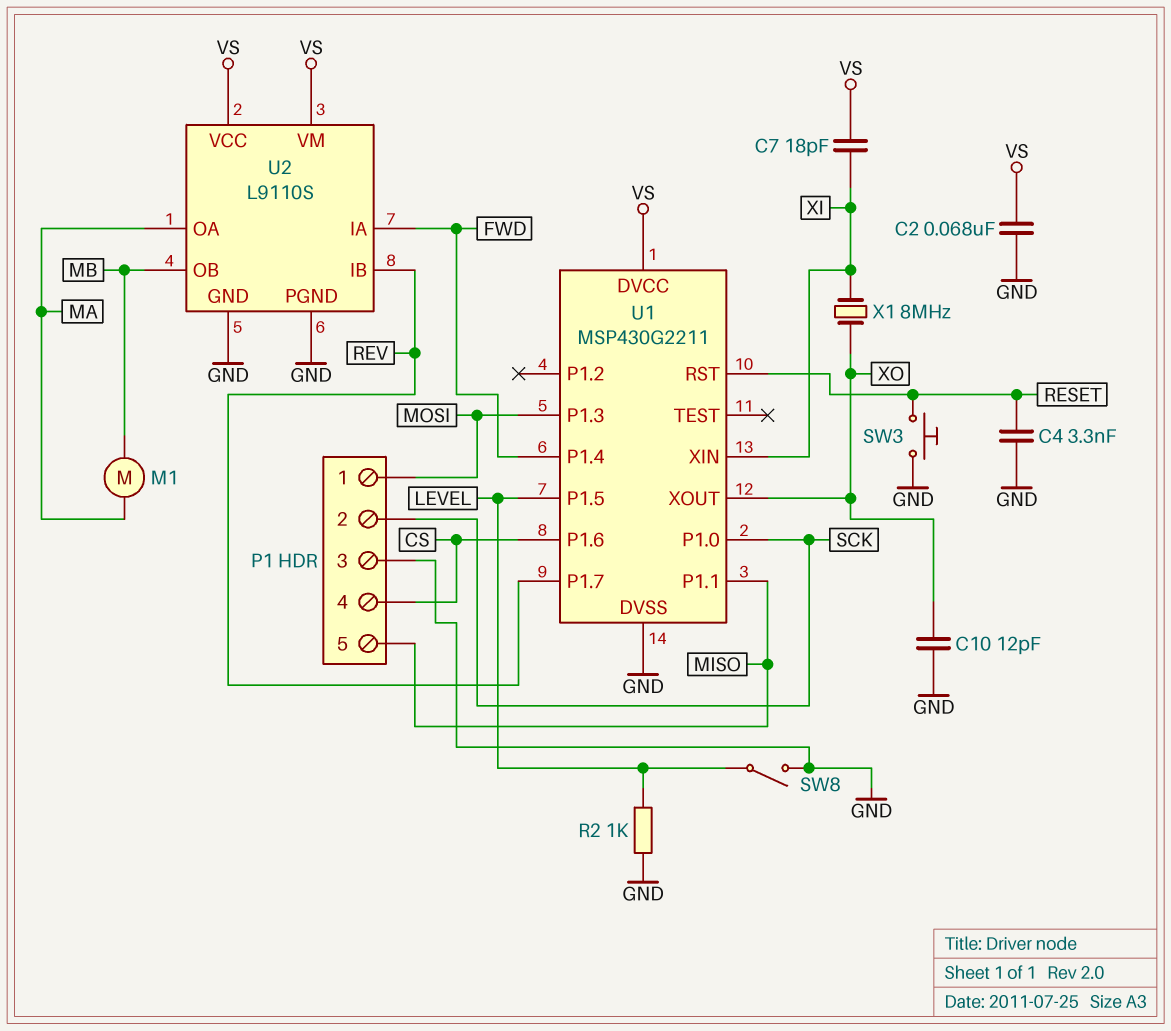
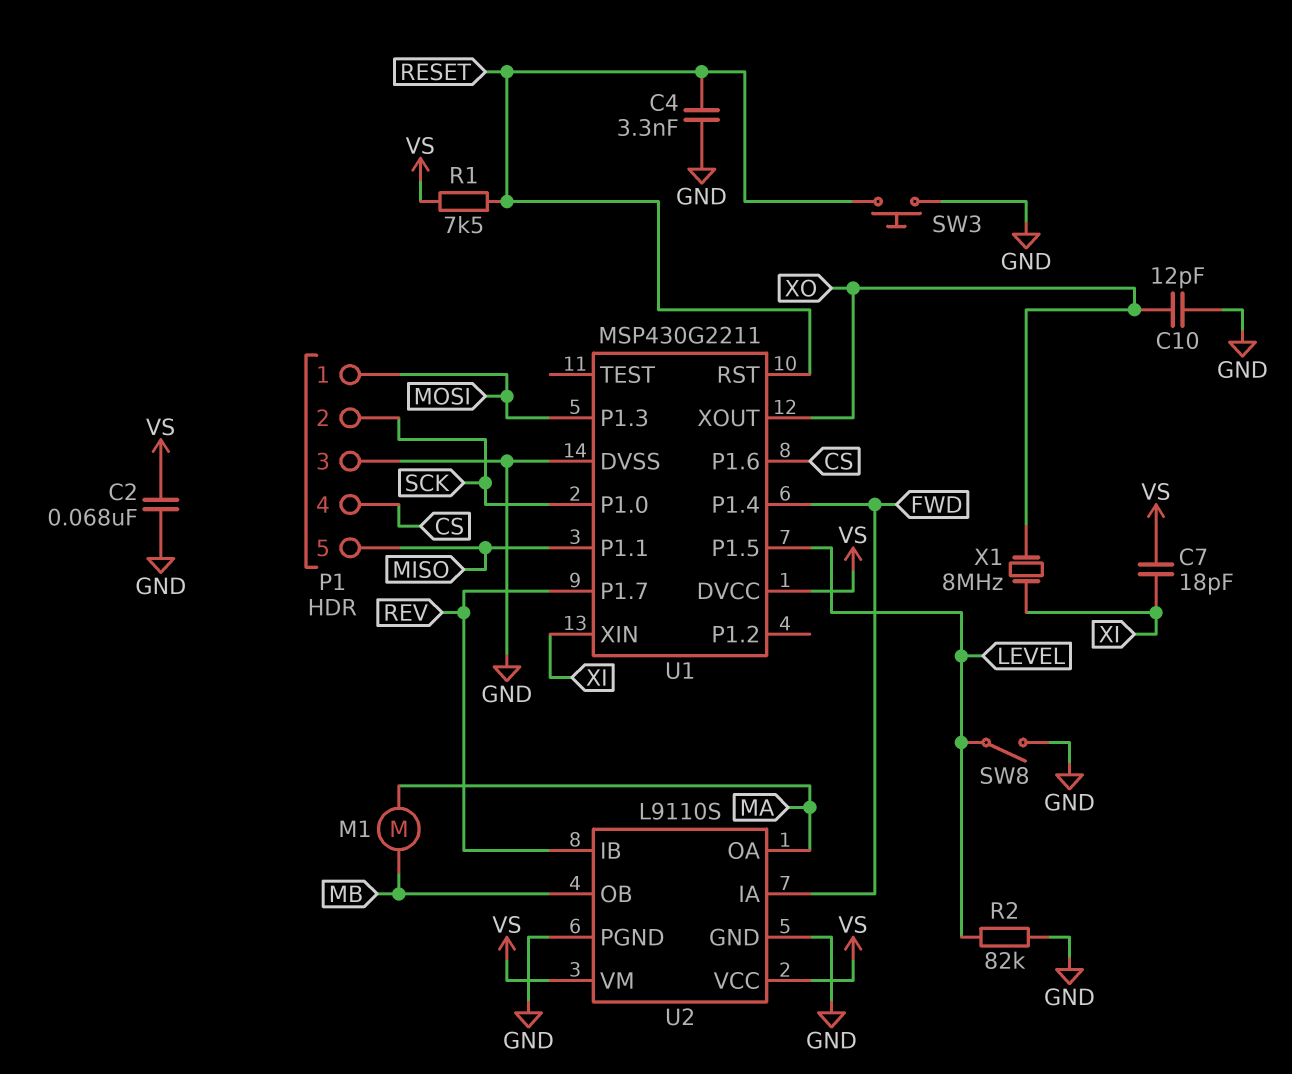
R1: none -> 7.5k (RESET, VS)
R2: 1k (GND, LEVEL) -> 82k (GND, LEVEL)

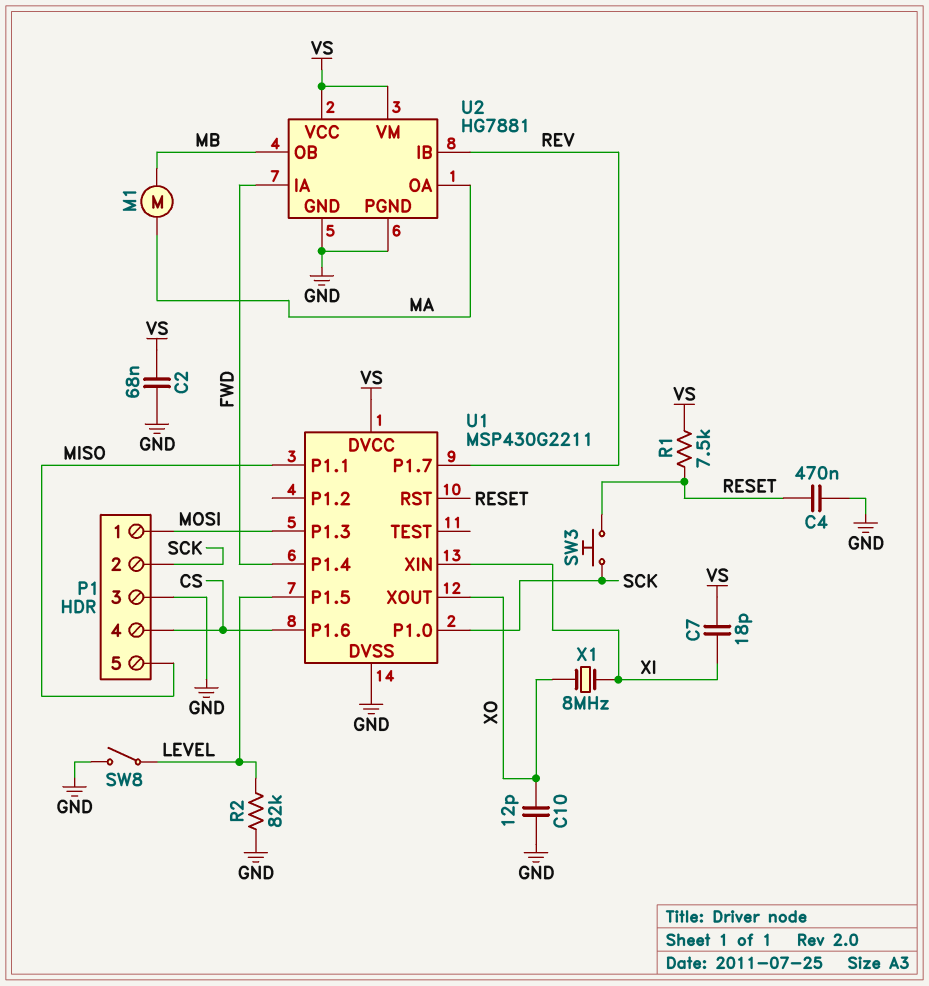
C4: 3.3nF (GND, RESET) -> 470nF (GND, RESET)
SW3: button (GND, RESET) -> button (RESET, SCK)
U2: L9110S -> HG7881

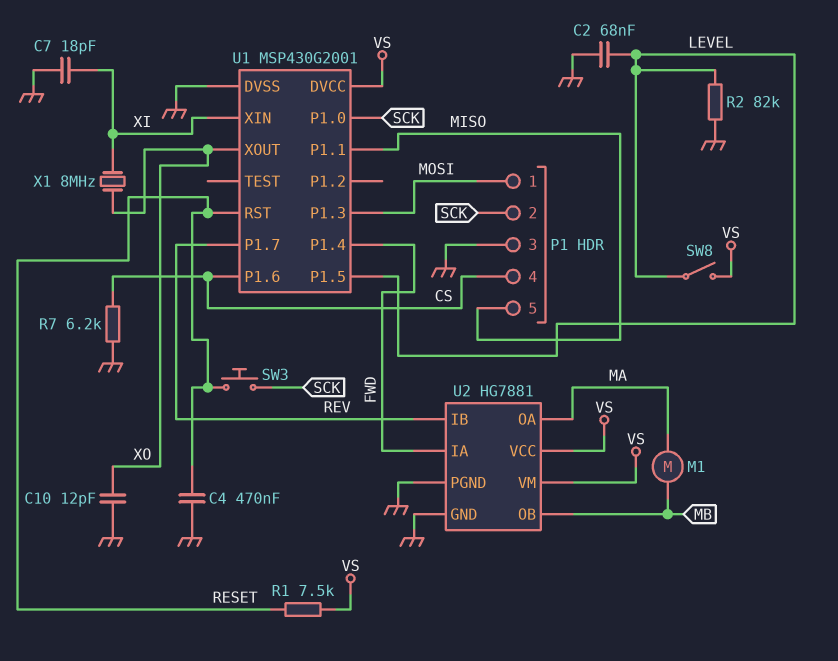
C2: 68nF (GND, VS) -> 68nF (GND, LEVEL)
C7: 18pF (VS, XI) -> 18pF (GND, XI)
R7: none -> 6.2k (CS, GND)
SW8: switch (GND, LEVEL) -> switch (LEVEL, VS)
U1: MSP430G2211 -> MSP430G2001

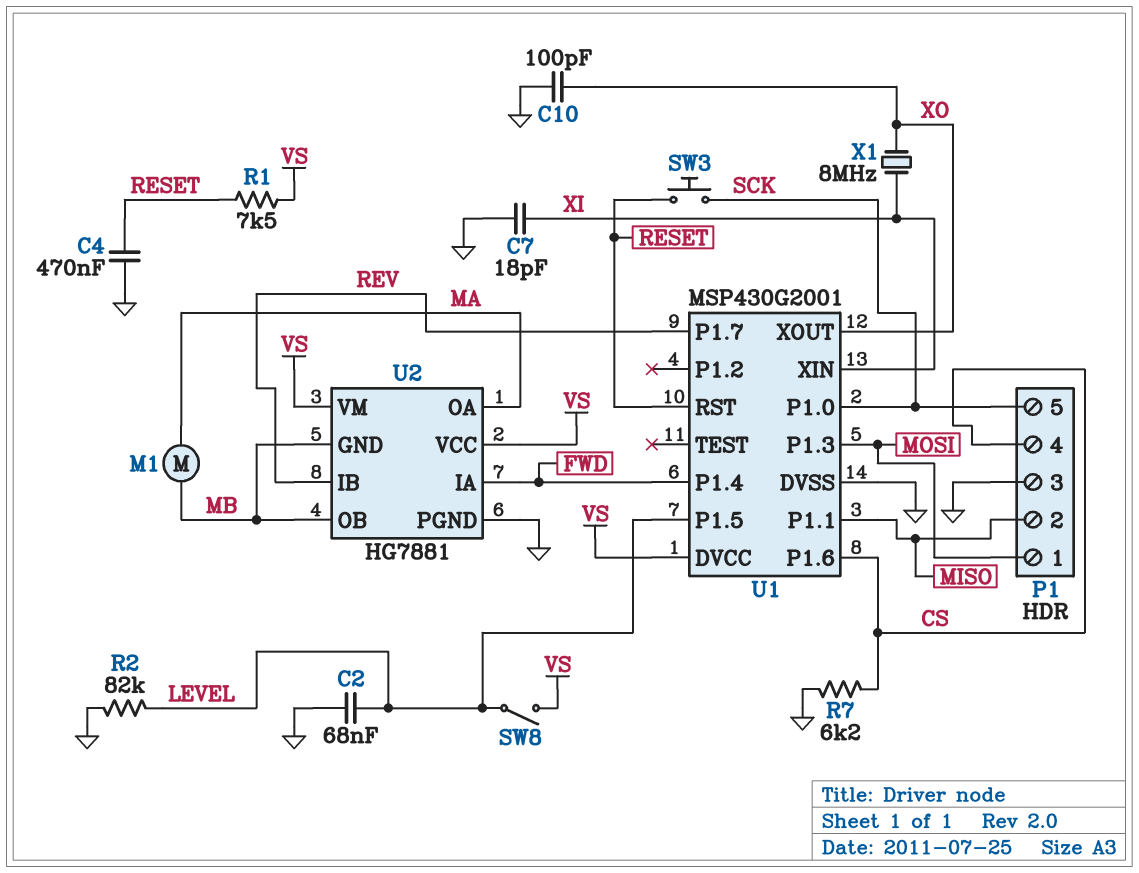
C10: 12pF (GND, XO) -> 100pF (GND, XO)
P1 pin 2: SCK -> MISO
P1 pin 5: MISO -> SCK
U2 pin GND: GND -> MB

